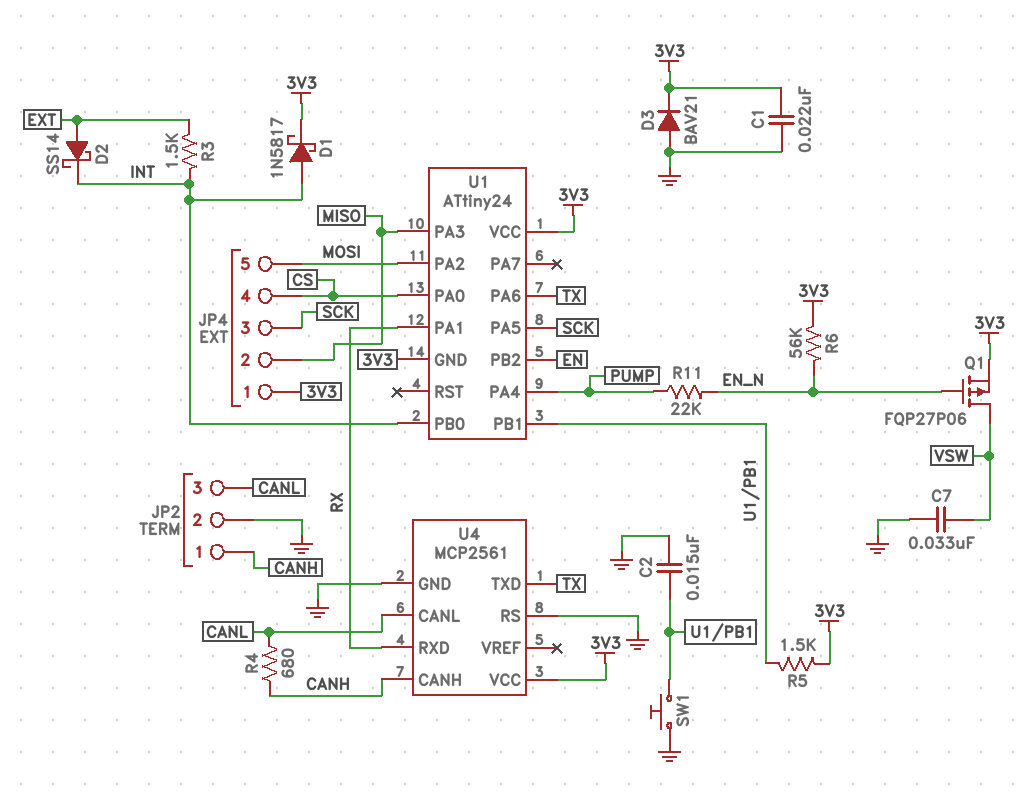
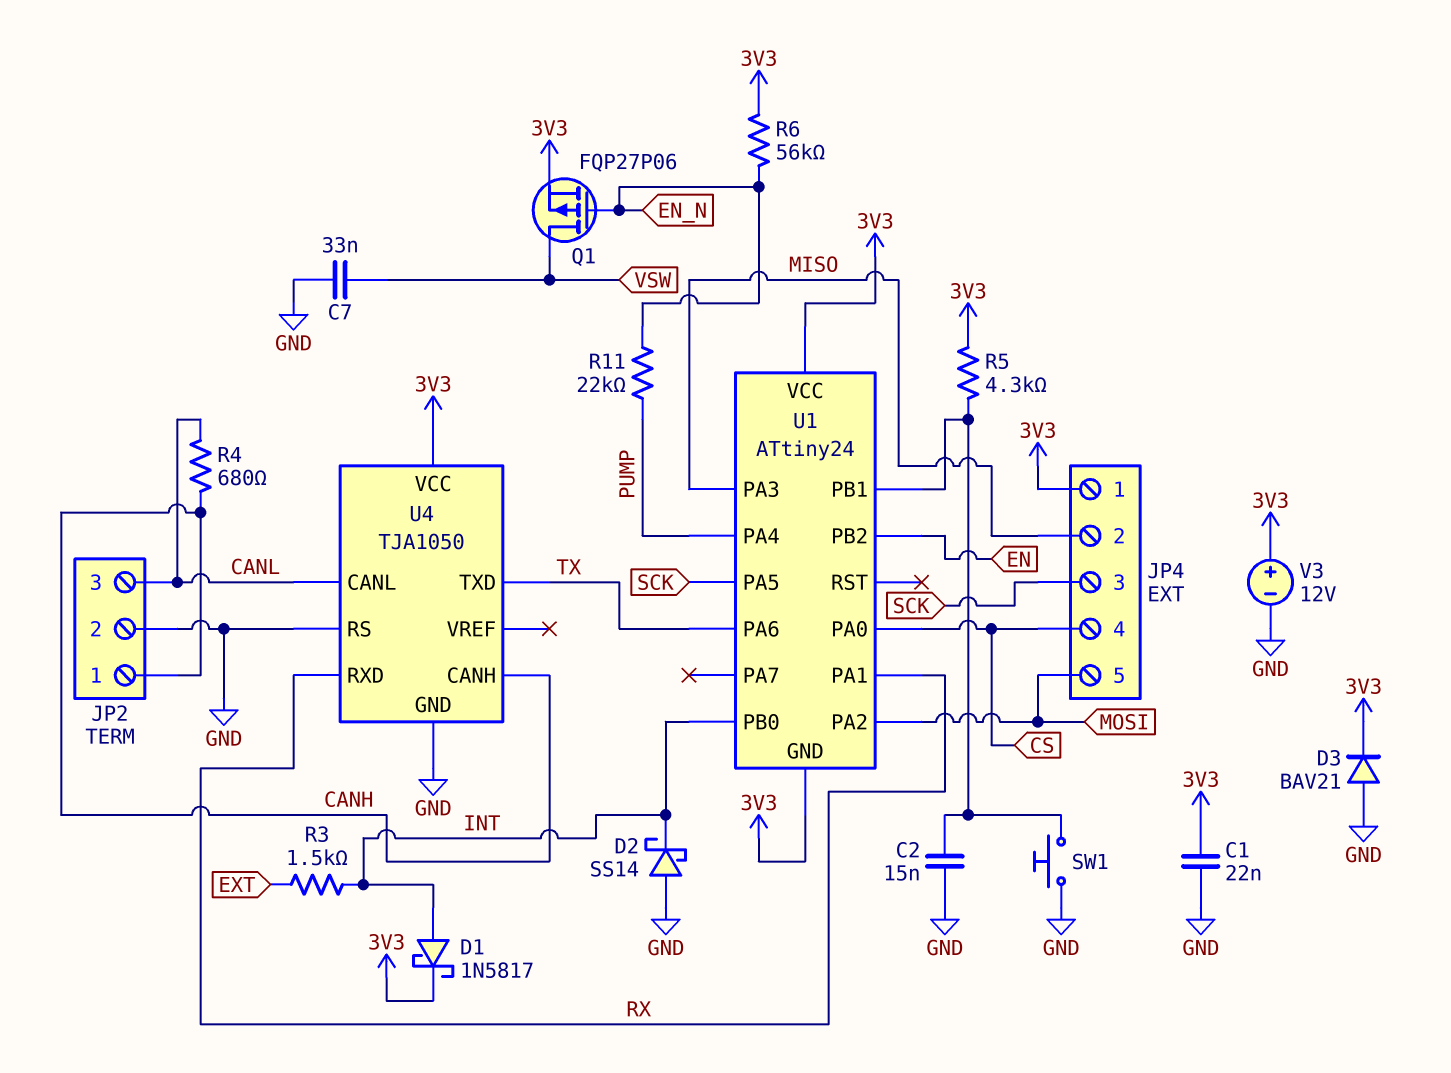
D2: schottky SS14 (A EXT, K INT) -> schottky SS14 (A GND, K INT)
R5: 1.5k (3V3, U1/PB1) -> 4.3k (3V3, U1/PB1)
U4: MCP2561 -> TJA1050
V3: none -> 12V (plus 3V3, minus GND)

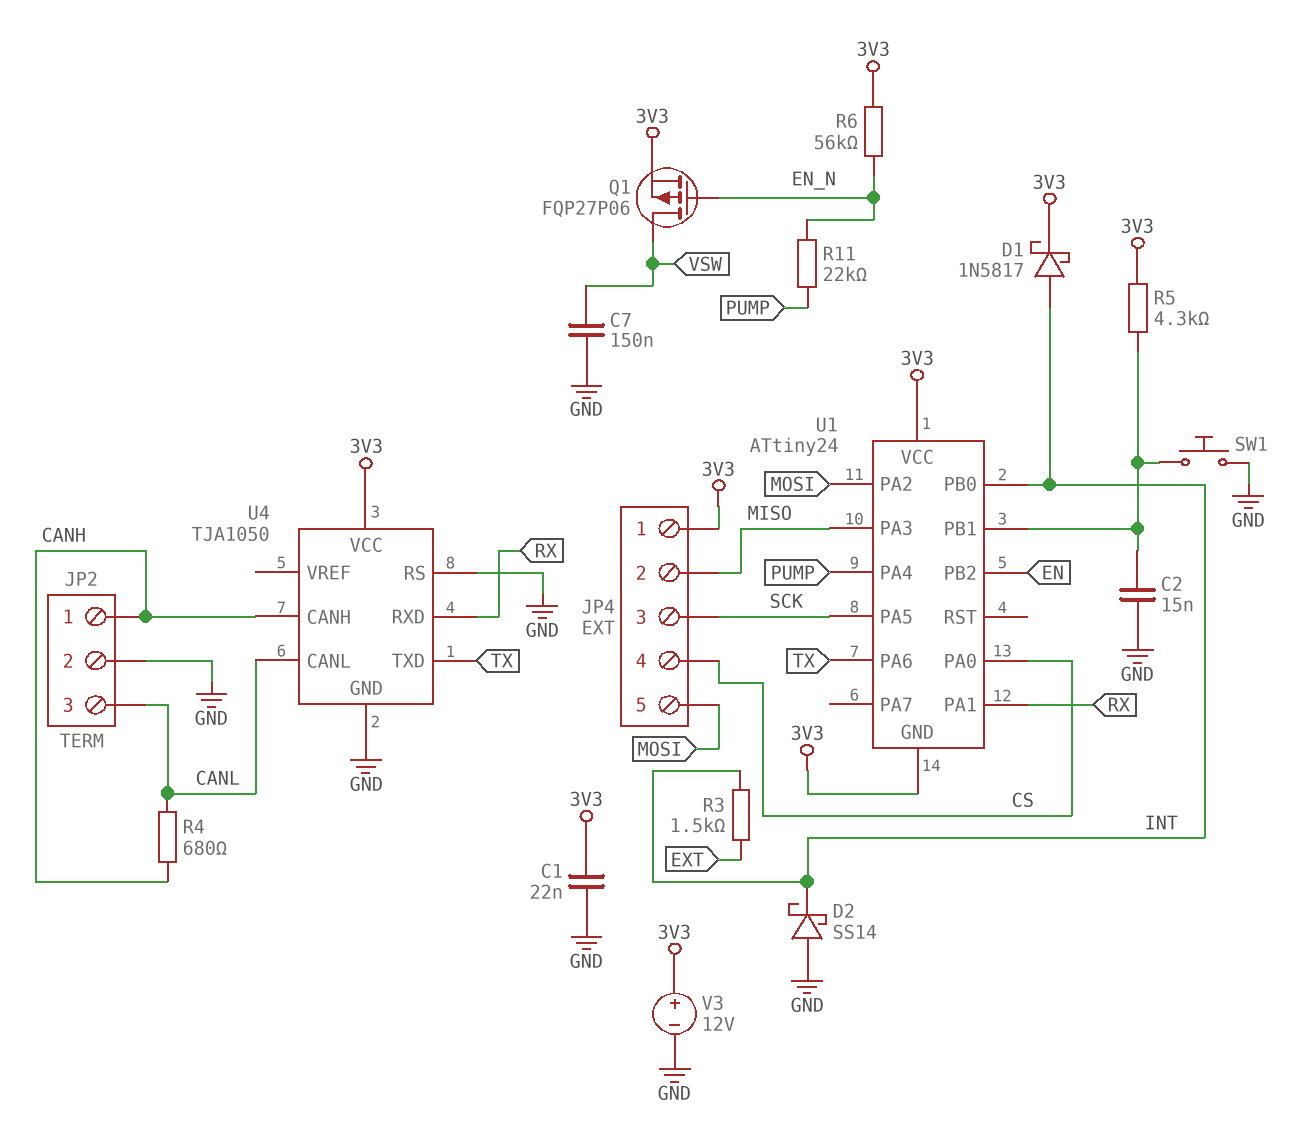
C7: 33nF (GND, VSW) -> 150nF (GND, VSW)
D3: diode BAV21 (A GND, K 3V3) -> none

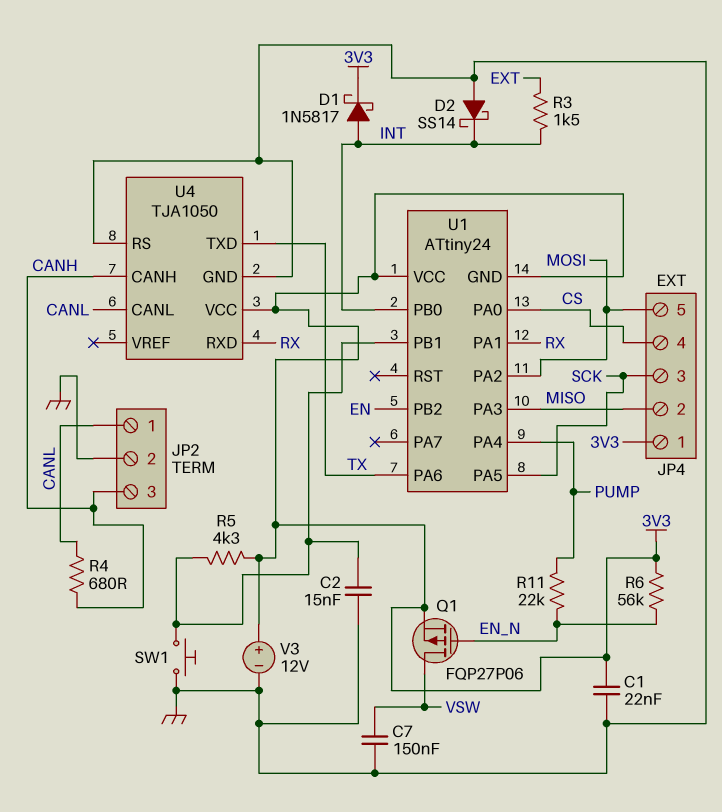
JP2 pin 1: CANH -> CANL
JP2 pin 3: CANL -> CANH

